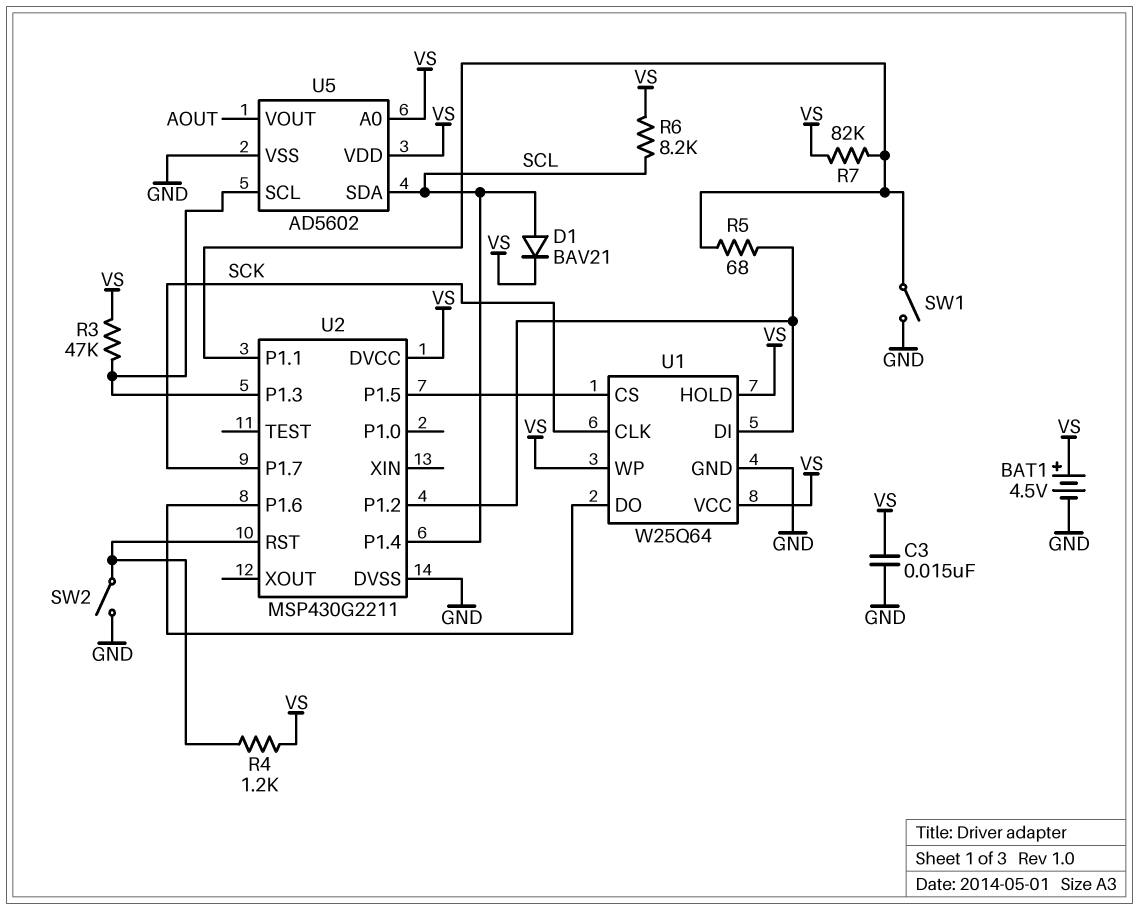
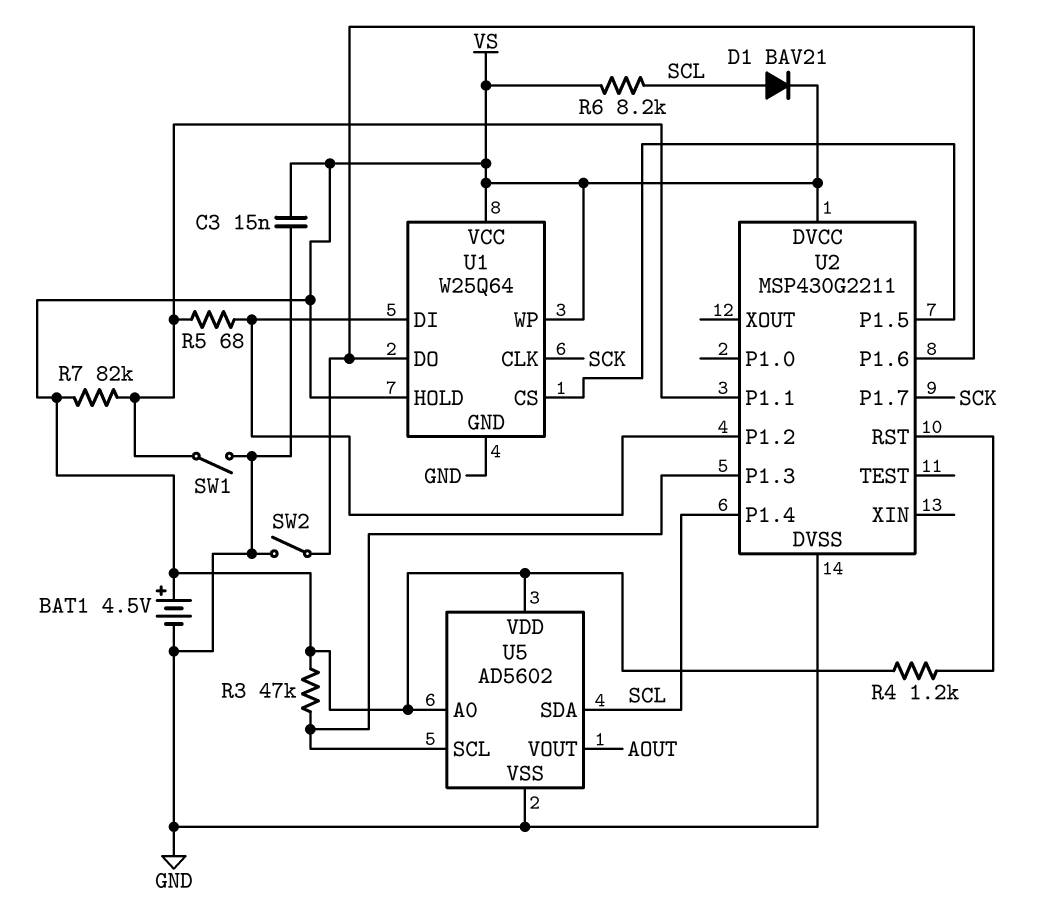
SW2: switch (GND, U2/RST) -> switch (GND, U1/DO)

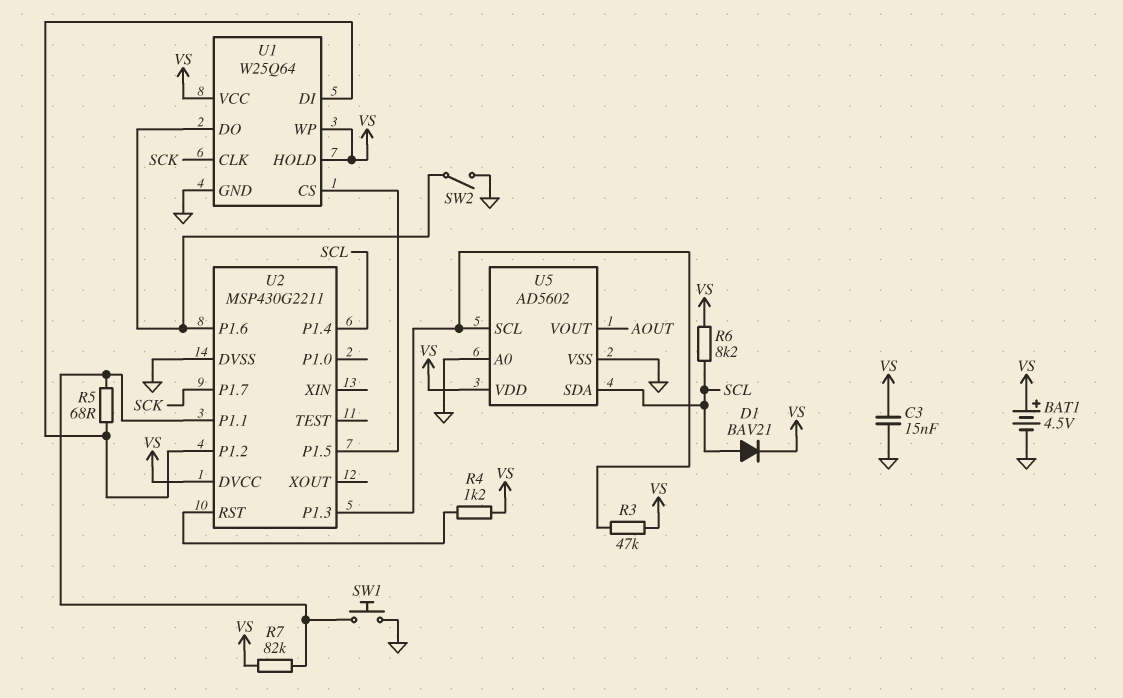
SW1: switch (GND, U2/P1.1) -> button (GND, U2/P1.1)
U5 pin A0: VS -> GND

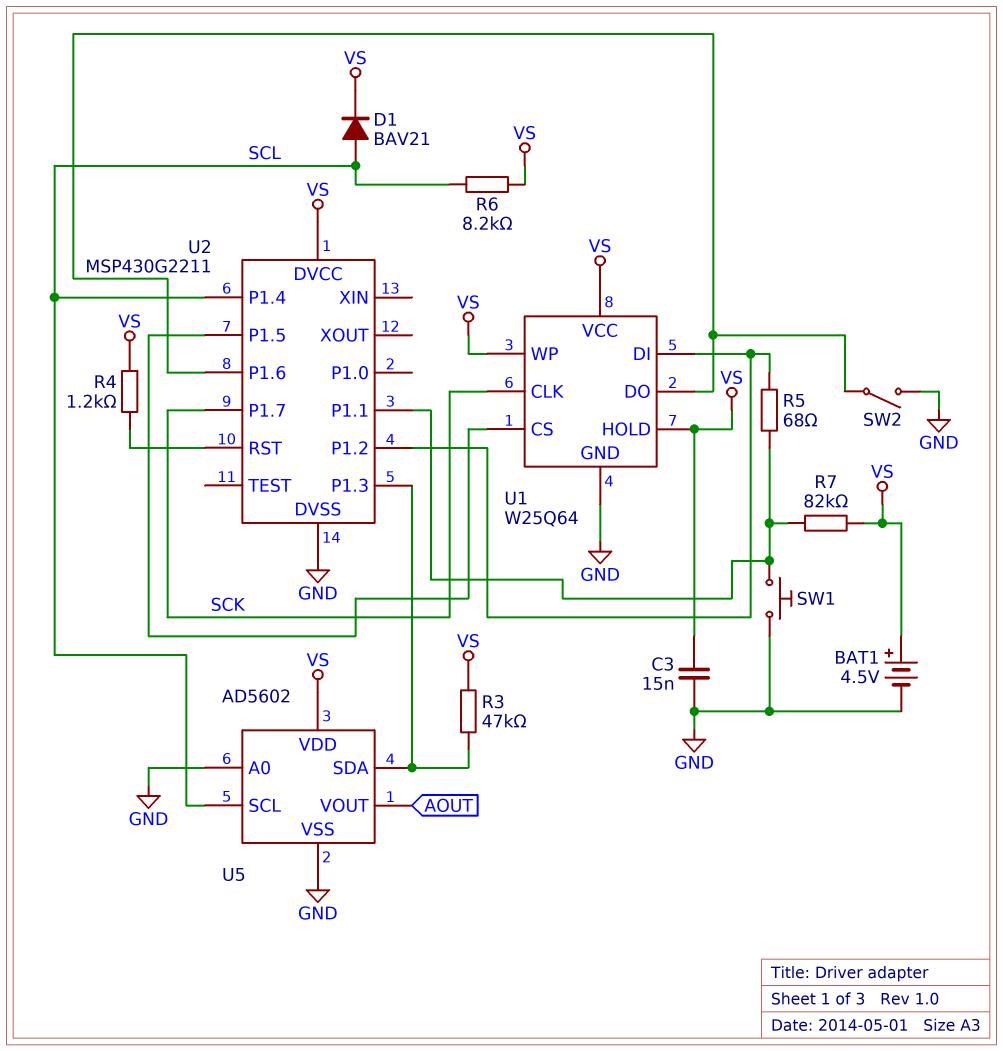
U5 pin SCL: U2/P1.3 -> SCL
U5 pin SDA: SCL -> U2/P1.3

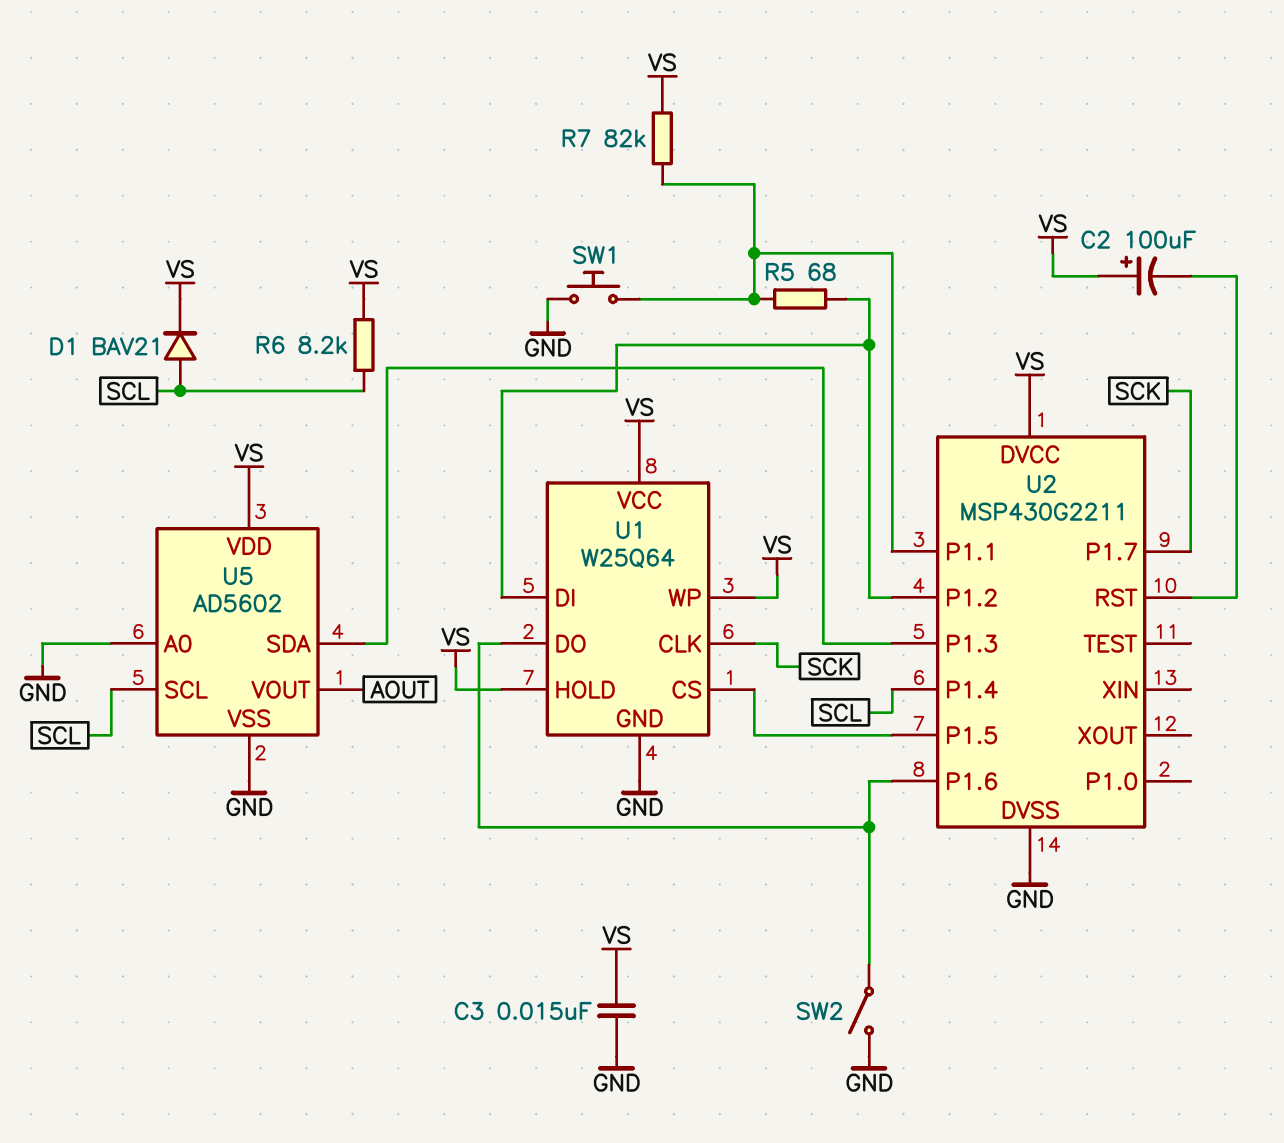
BAT1: 4.5V (plus VS, minus GND) -> none
C2: none -> 100uF (plus VS, minus U2/RST)
R3: 47k (U2/P1.3, VS) -> none
R4: 1.2k (U2/RST, VS) -> none

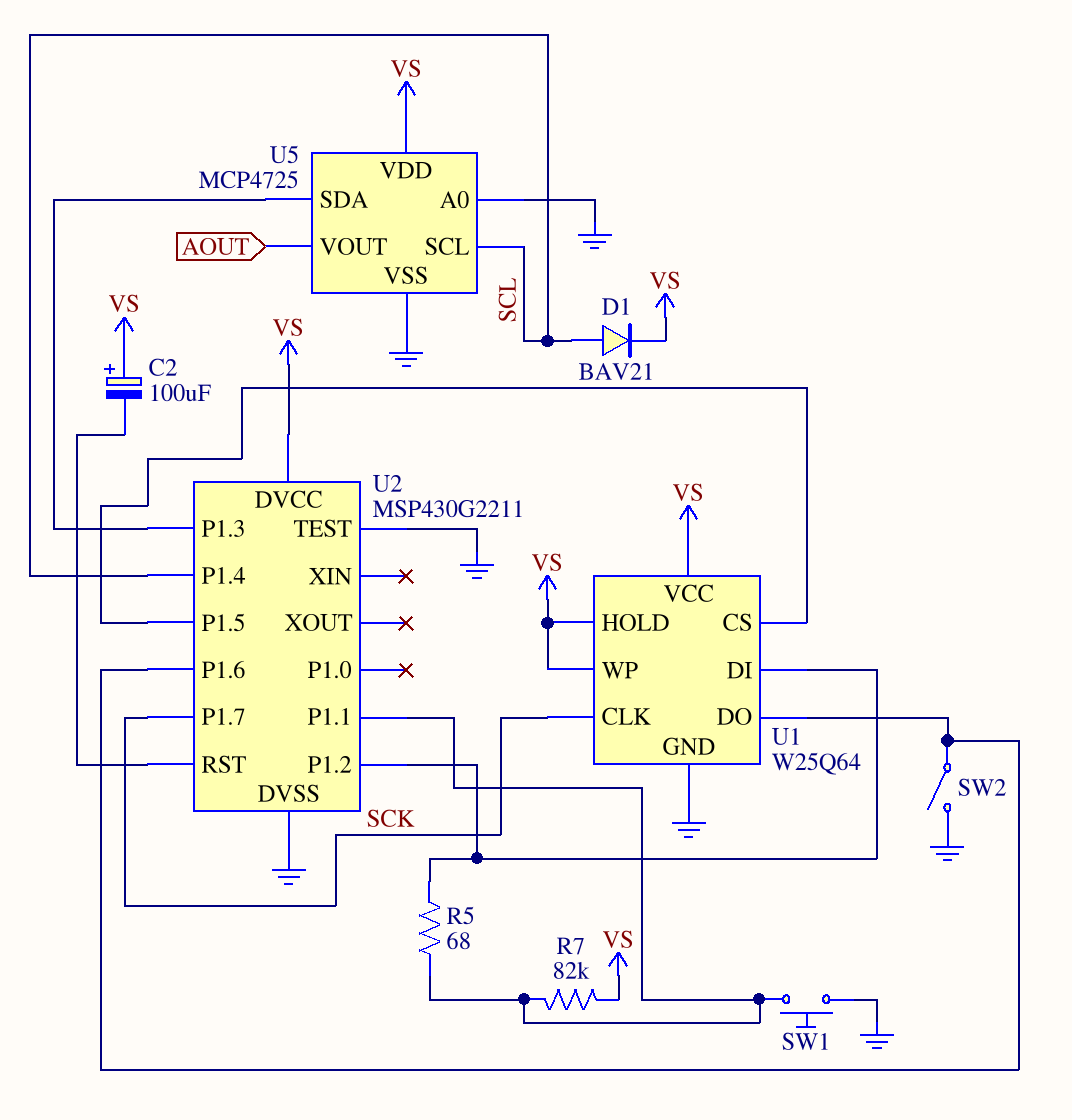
C3: 15nF (GND, VS) -> none
R6: 8.2k (SCL, VS) -> none
U2 pin TEST: none -> GND
U5: AD5602 -> MCP4725

